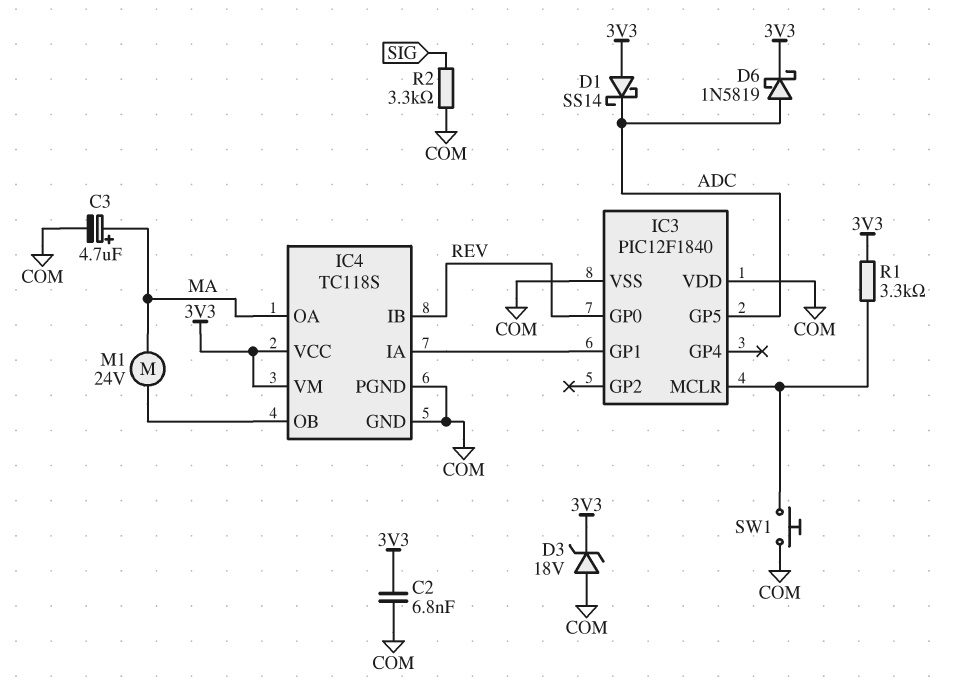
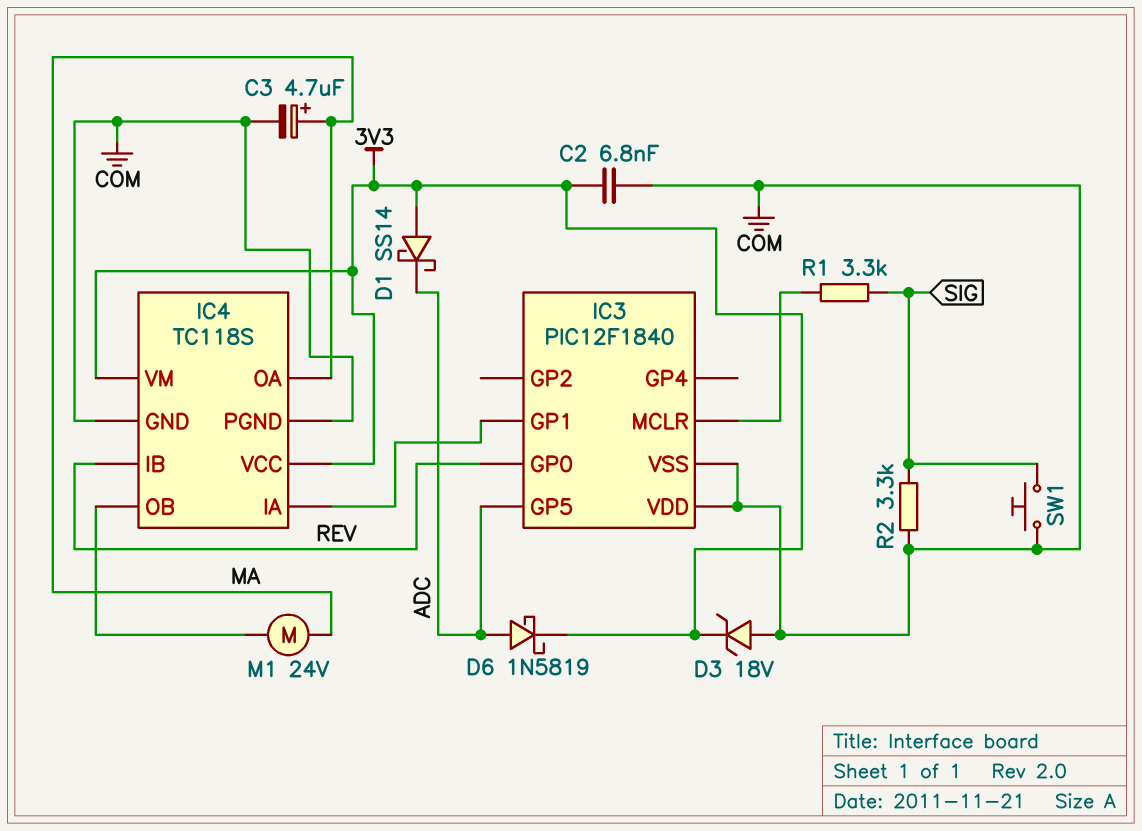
R1: 3.3k (3V3, IC3/MCLR) -> 3.3k (IC3/MCLR, SIG)
SW1: button (COM, IC3/MCLR) -> button (COM, SIG)

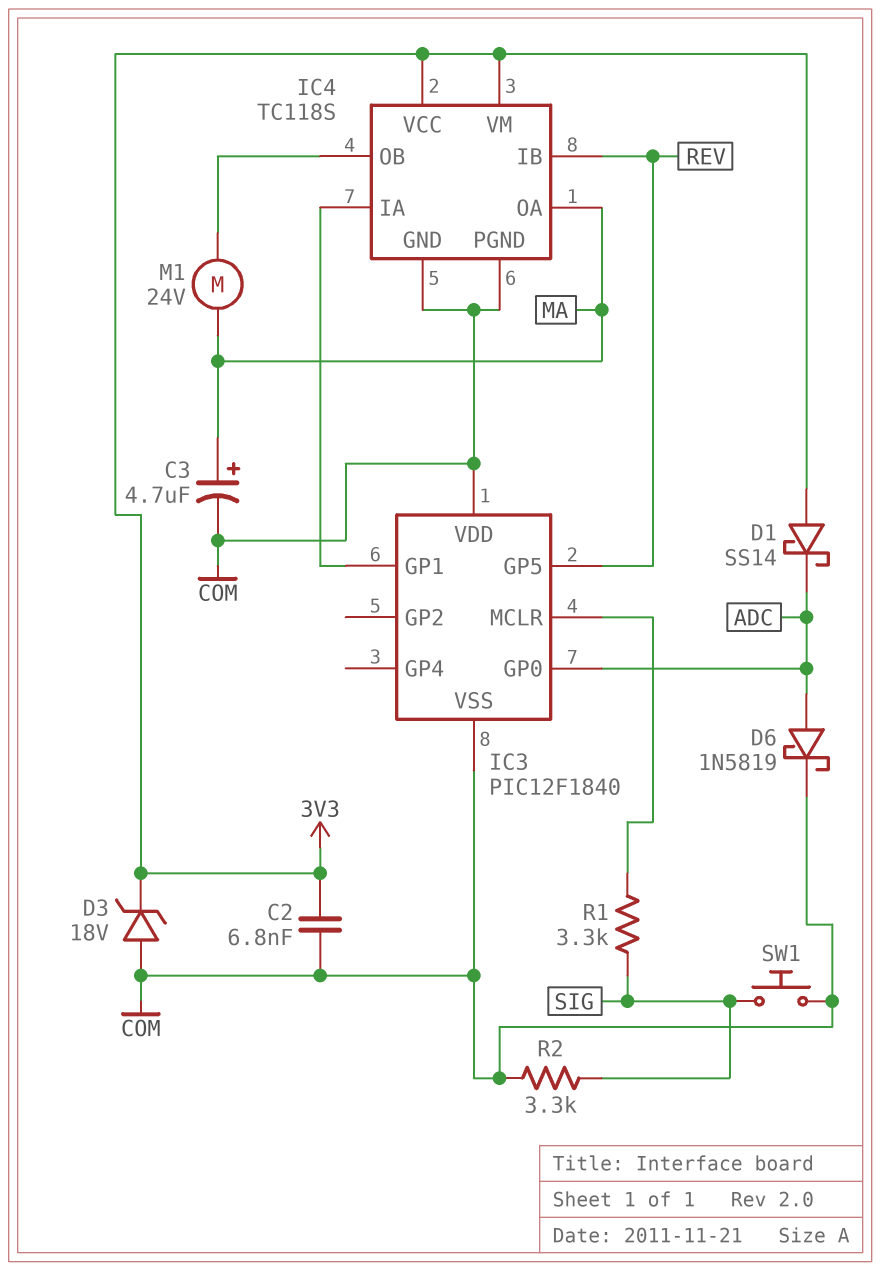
D6: schottky 1N5819 (A ADC, K 3V3) -> schottky 1N5819 (A ADC, K COM)
IC3 pin GP0: REV -> ADC
IC3 pin GP5: ADC -> REV

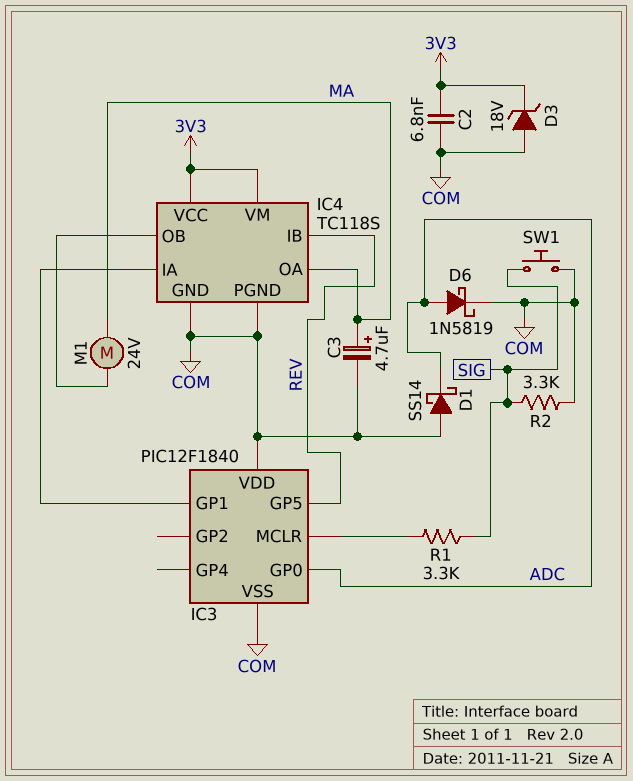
D1: schottky SS14 (A 3V3, K ADC) -> schottky SS14 (A COM, K ADC)

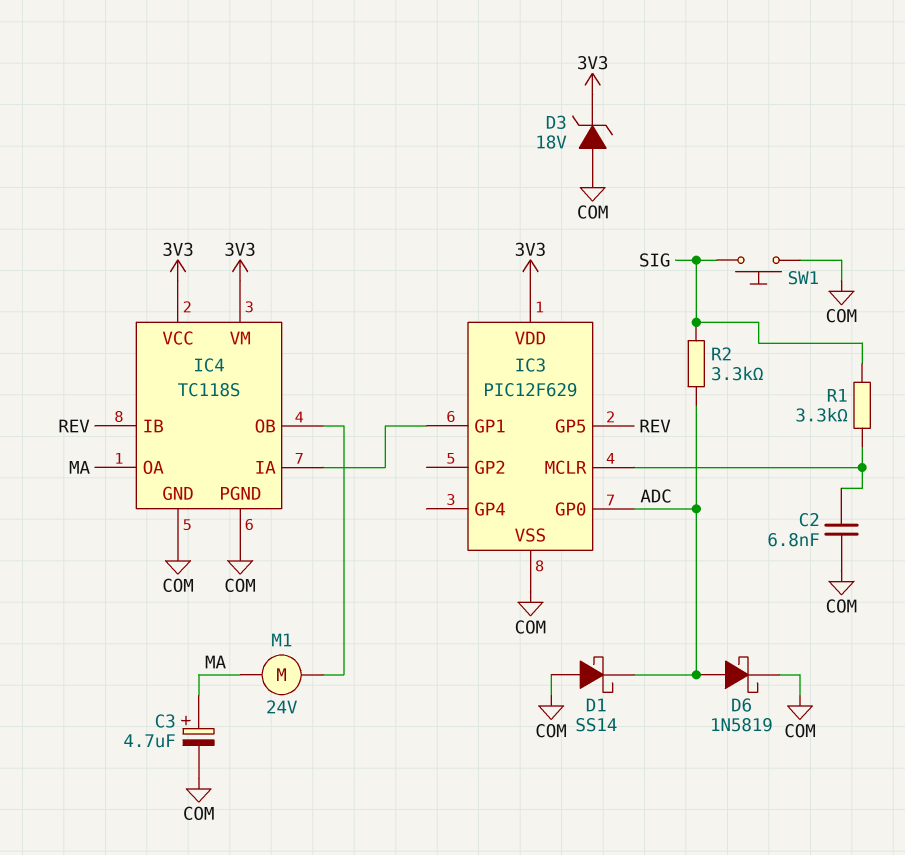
C2: 6.8nF (3V3, COM) -> 6.8nF (COM, IC3/MCLR)
IC3: PIC12F1840 -> PIC12F629
IC3 pin VDD: COM -> 3V3
R2: 3.3k (COM, SIG) -> 3.3k (ADC, SIG)

